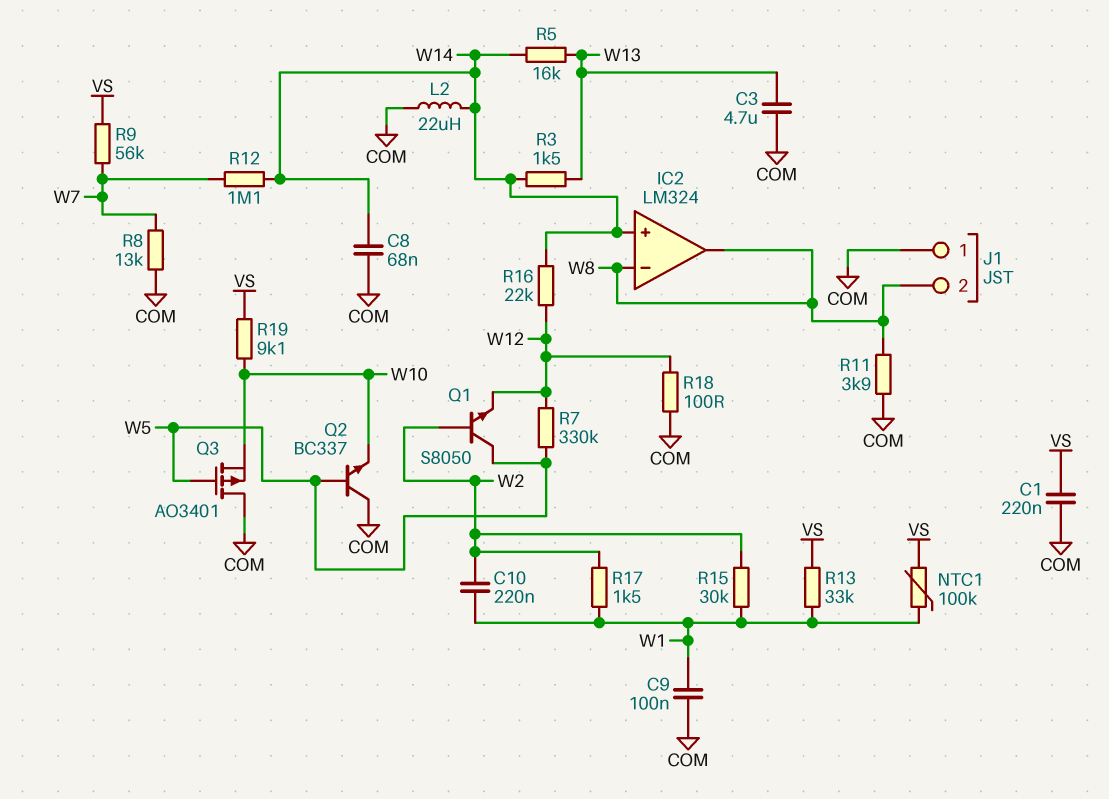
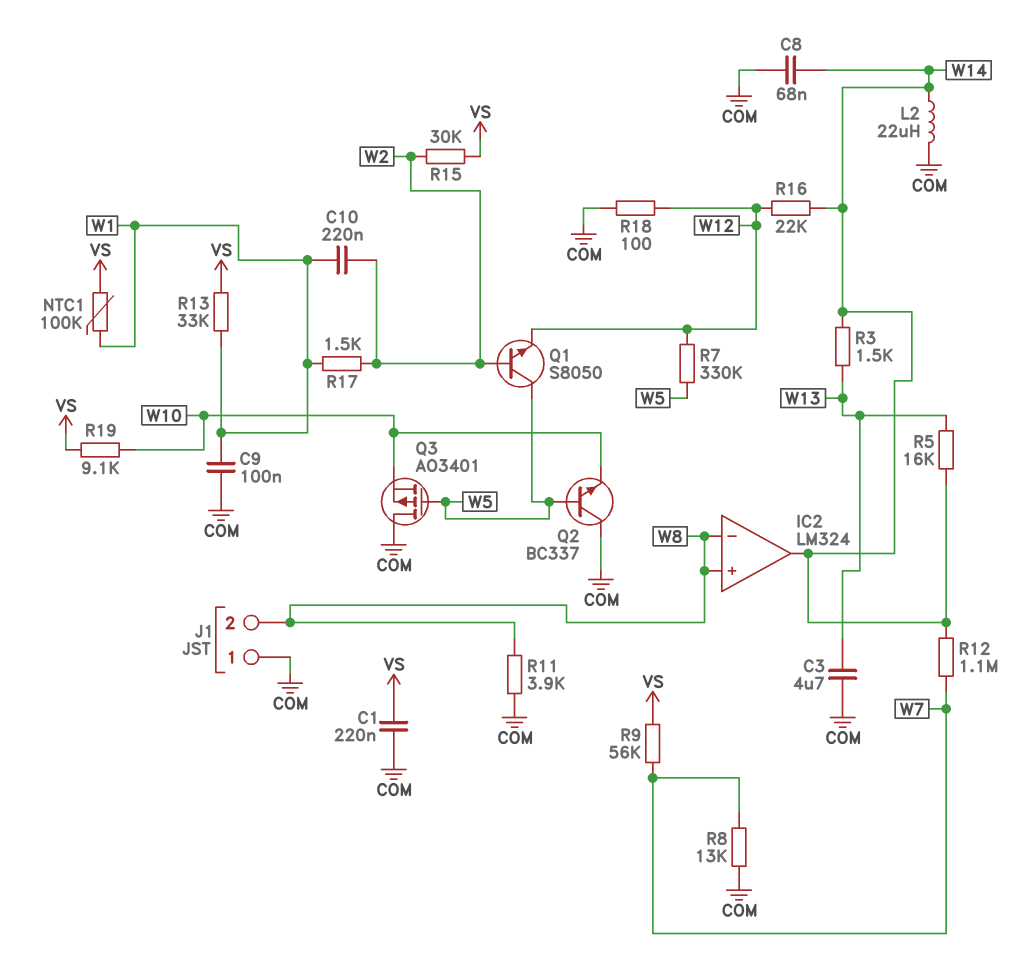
IC2 pin in+: W14 -> W8
IC2 pin out: W8 -> W14
R15: 30k (W1, W2) -> 30k (VS, W2)

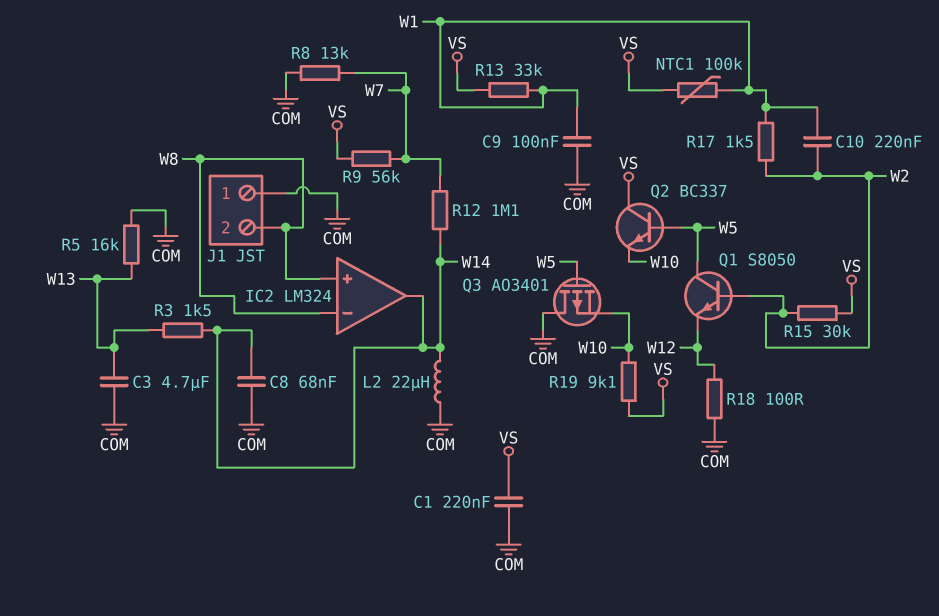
Q2: NPN BC337 (B W5, C COM, E W10) -> NPN BC337 (B W5, C VS, E W10)
R5: 16k (W13, W14) -> 16k (COM, W13)
R7: 330k (W5, W12) -> none
R11: 3.9k (COM, W8) -> none
R16: 22k (W12, W14) -> none

